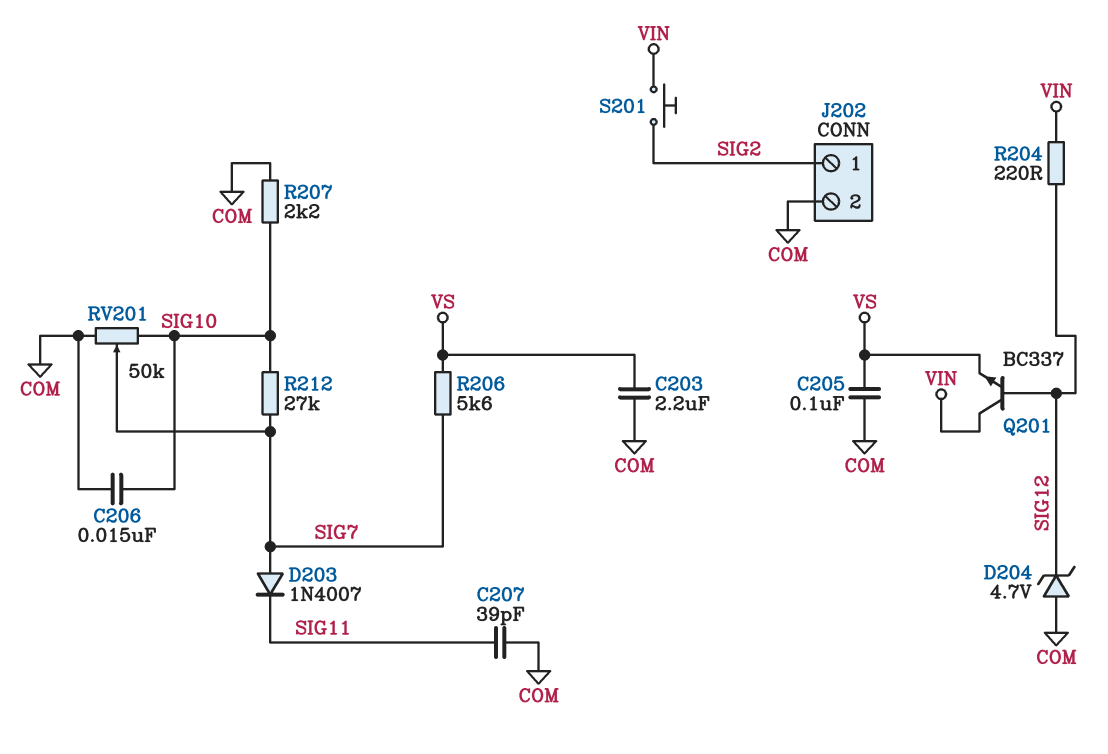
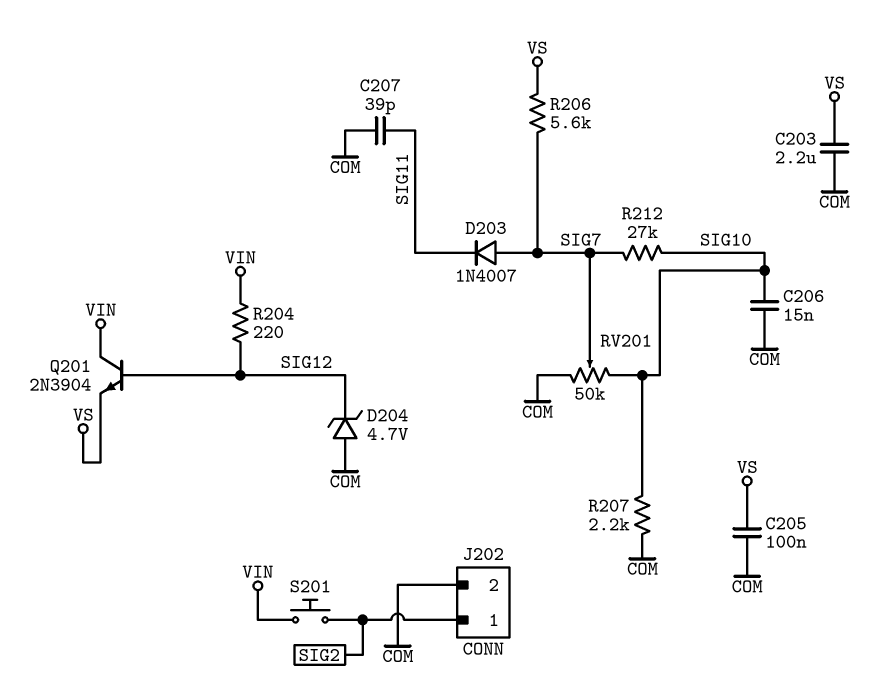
Q201: NPN BC337 (B SIG12, C VIN, E VS) -> NPN 2N3904 (B SIG12, C VIN, E VS)

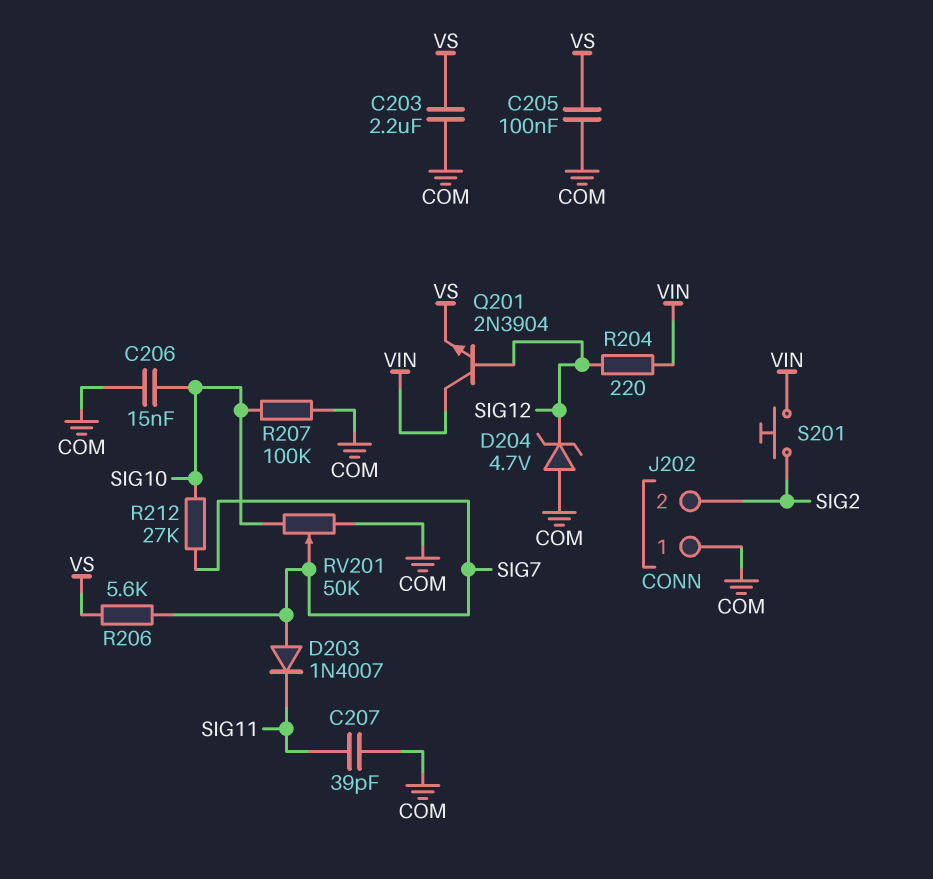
J202 pin 1: SIG2 -> COM
J202 pin 2: COM -> SIG2
R207: 2.2k (COM, SIG10) -> 100k (COM, SIG10)

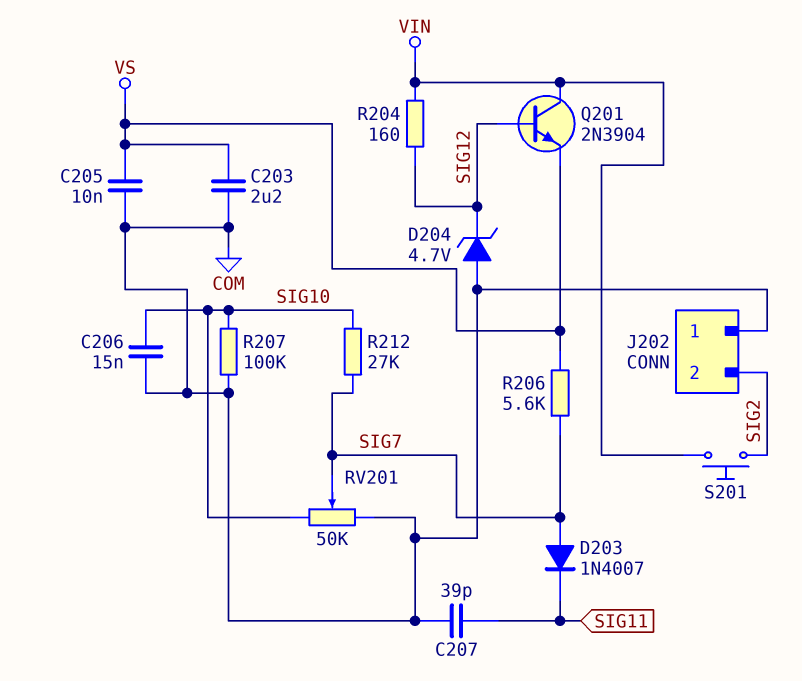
C205: 100nF (COM, VS) -> 10nF (COM, VS)
R204: 220 (SIG12, VIN) -> 160 (SIG12, VIN)

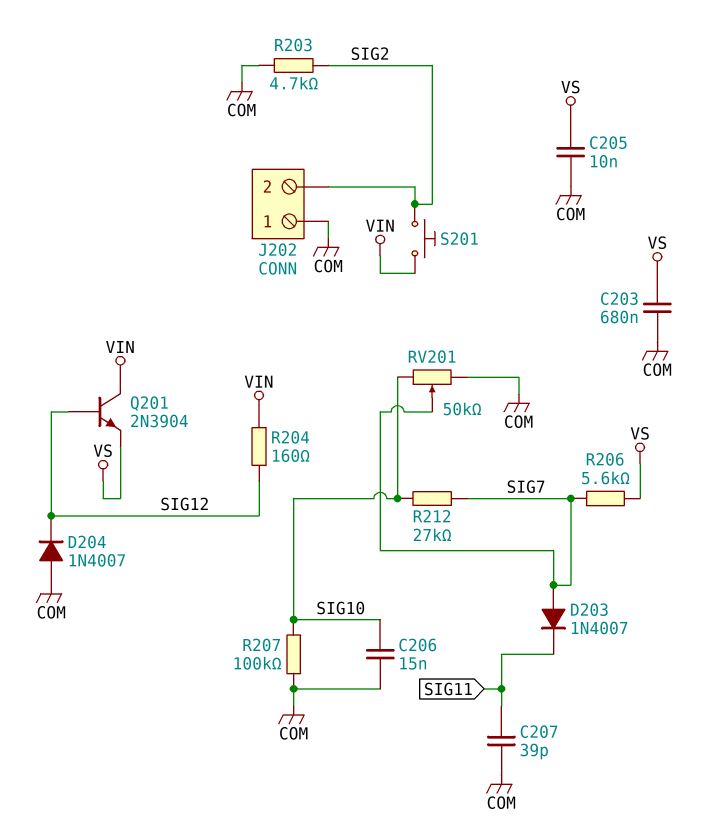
C203: 2.2uF (COM, VS) -> 680nF (COM, VS)
D204: zener 4.7V (A COM, K SIG12) -> diode 1N4007 (A COM, K SIG12)
R203: none -> 4.7k (COM, SIG2)

